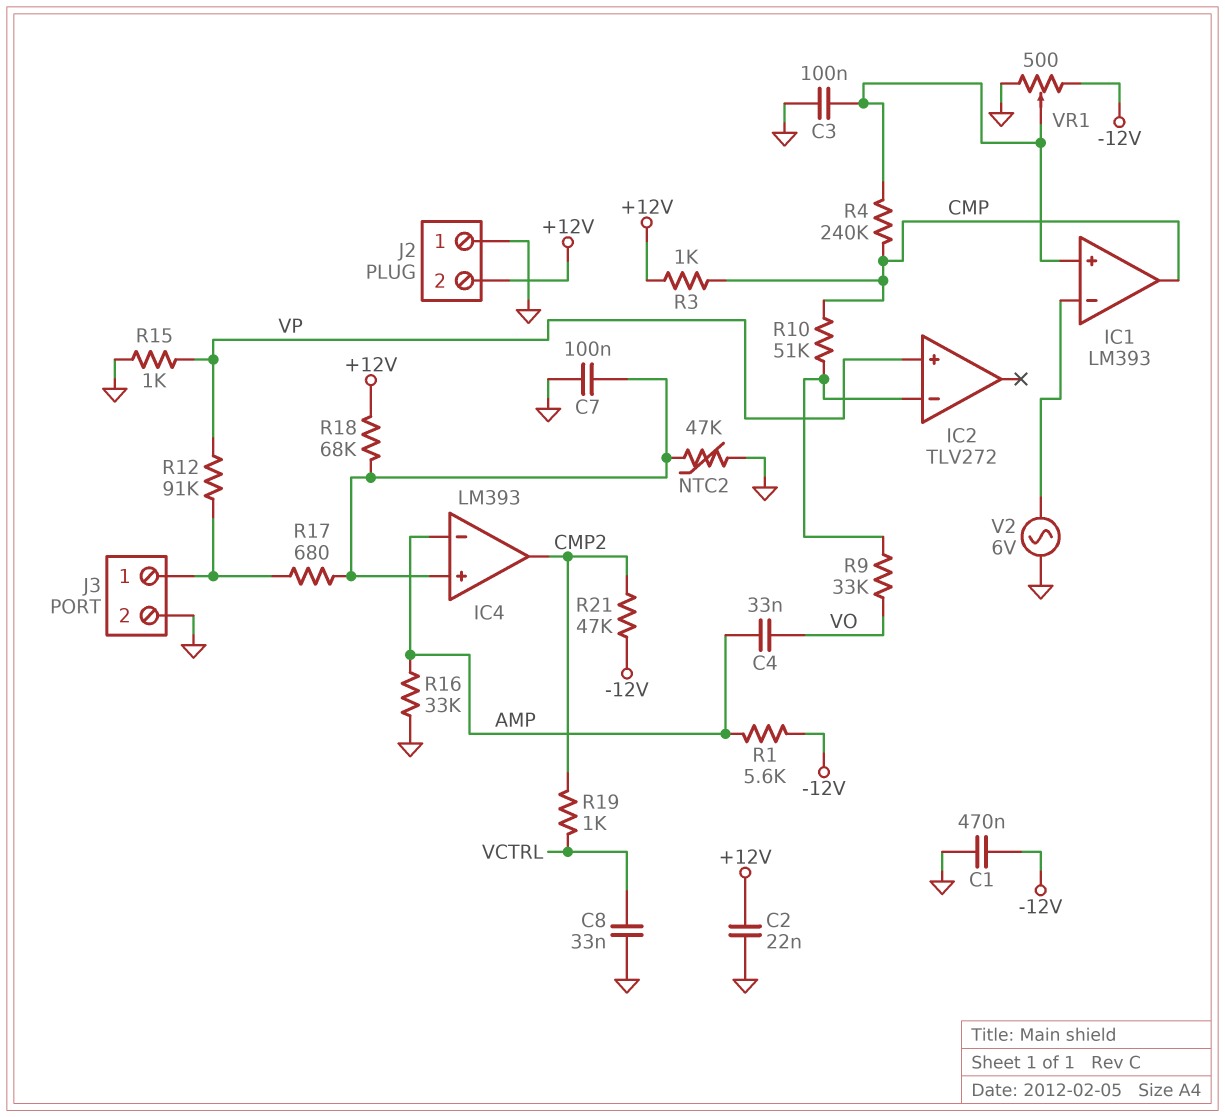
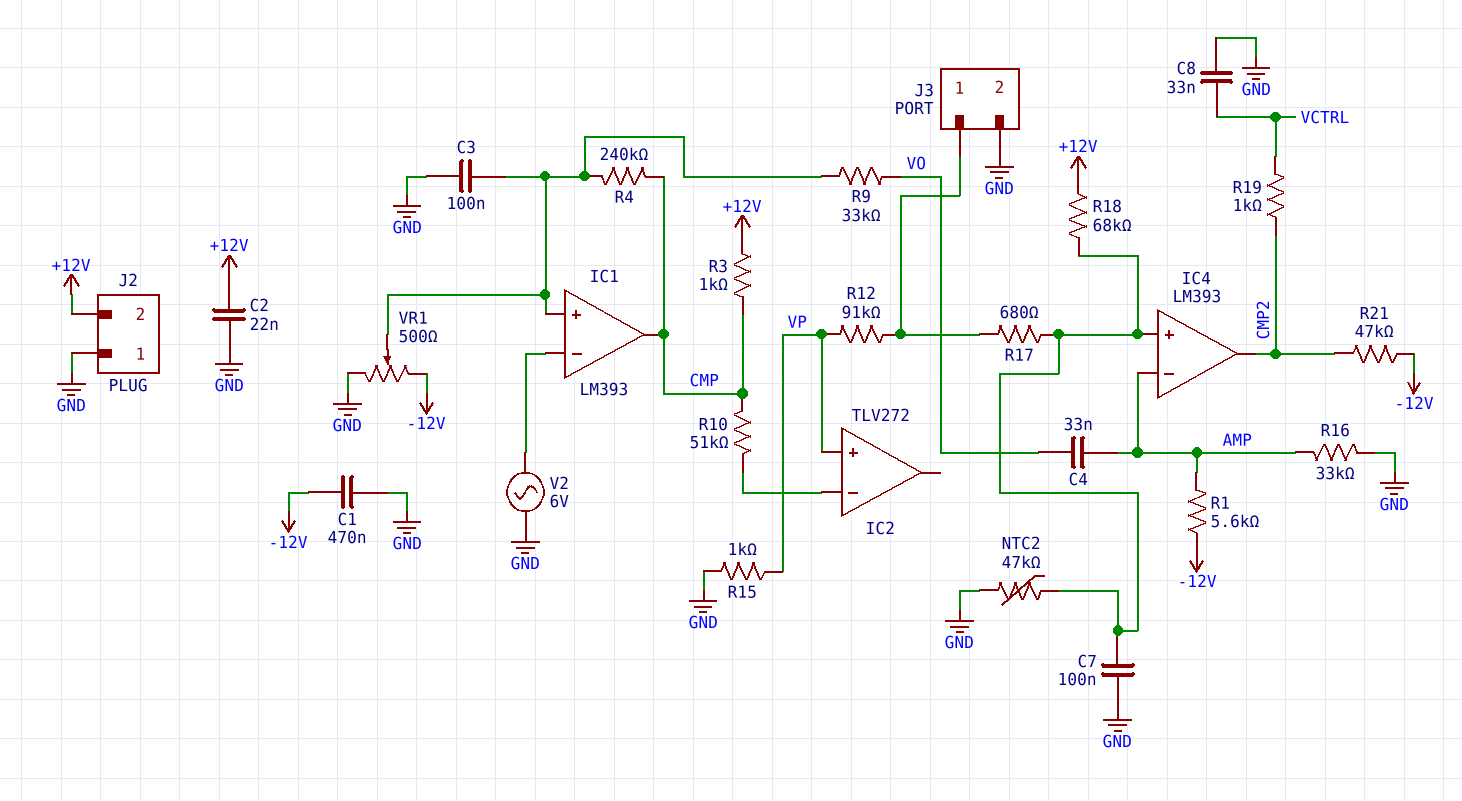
R9: 33k (IC2/in-, VO) -> 33k (IC1/in+, VO)

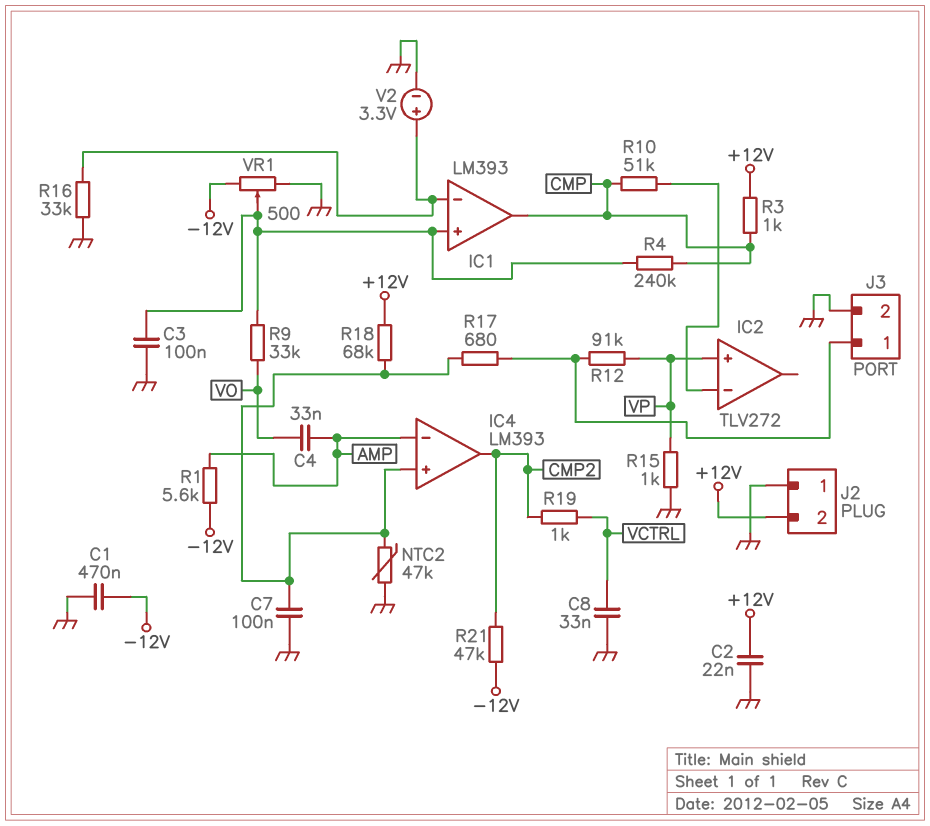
R16: 33k (AMP, GND) -> 33k (GND, IC1/in-)
V2: AC 6V (GND, IC1/in-) -> 3.3V (plus IC1/in-, minus GND)

